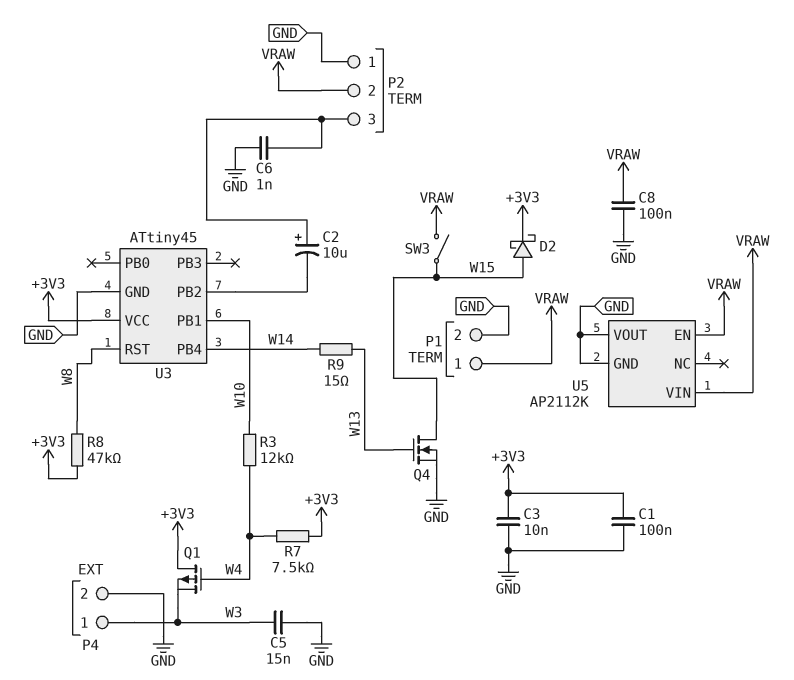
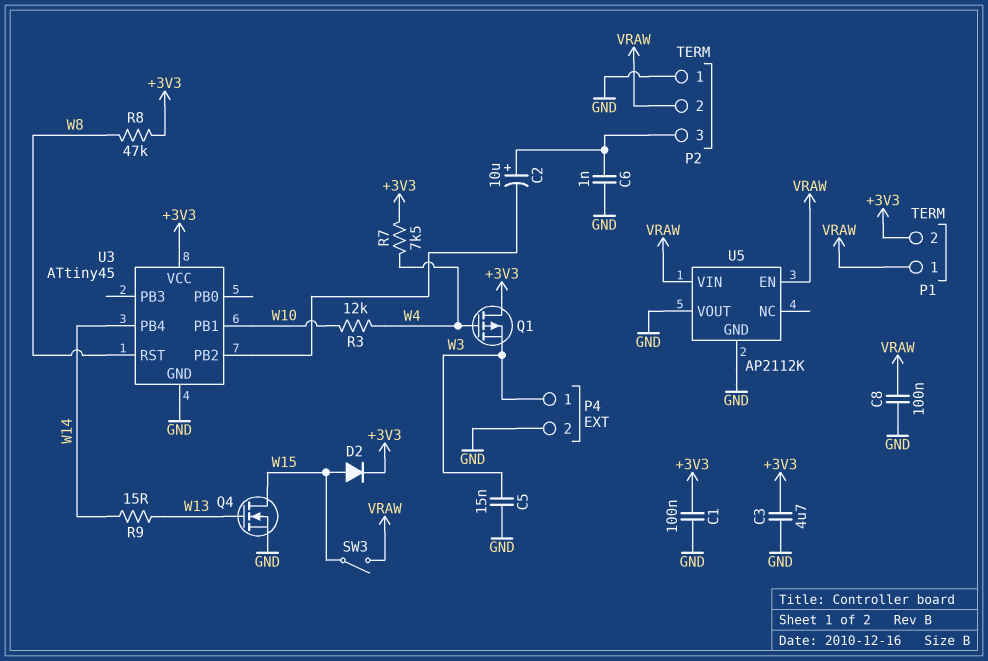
C3: 10nF (+3V3, GND) -> 4.7uF (+3V3, GND)
D2: schottky (A W15, K +3V3) -> diode (A W15, K +3V3)
P1 pin 2: GND -> +3V3

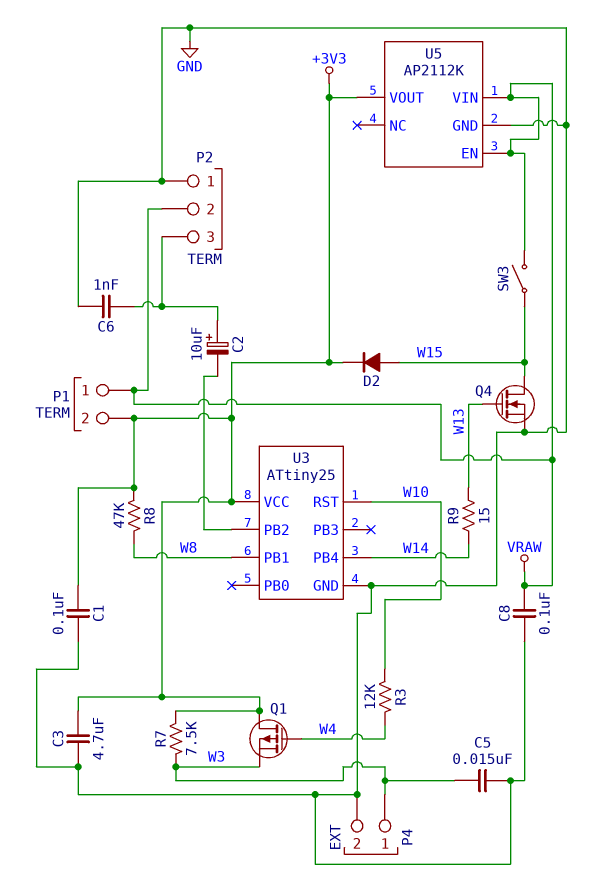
R7: 7.5k (+3V3, W4) -> 7.5k (+3V3, W3)
U3: ATtiny45 -> ATtiny25
U3 pin PB1: W10 -> W8
U3 pin RST: W8 -> W10
U5 pin VOUT: GND -> +3V3

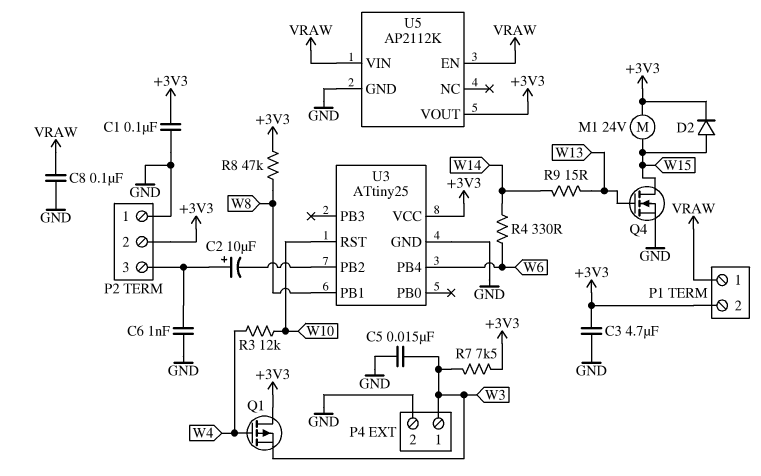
M1: none -> motor 24V (+3V3, W15)
P2 pin 2: VRAW -> +3V3
R4: none -> 330 (W6, W14)
SW3: switch (VRAW, W15) -> none
U3 pin PB4: W14 -> W6

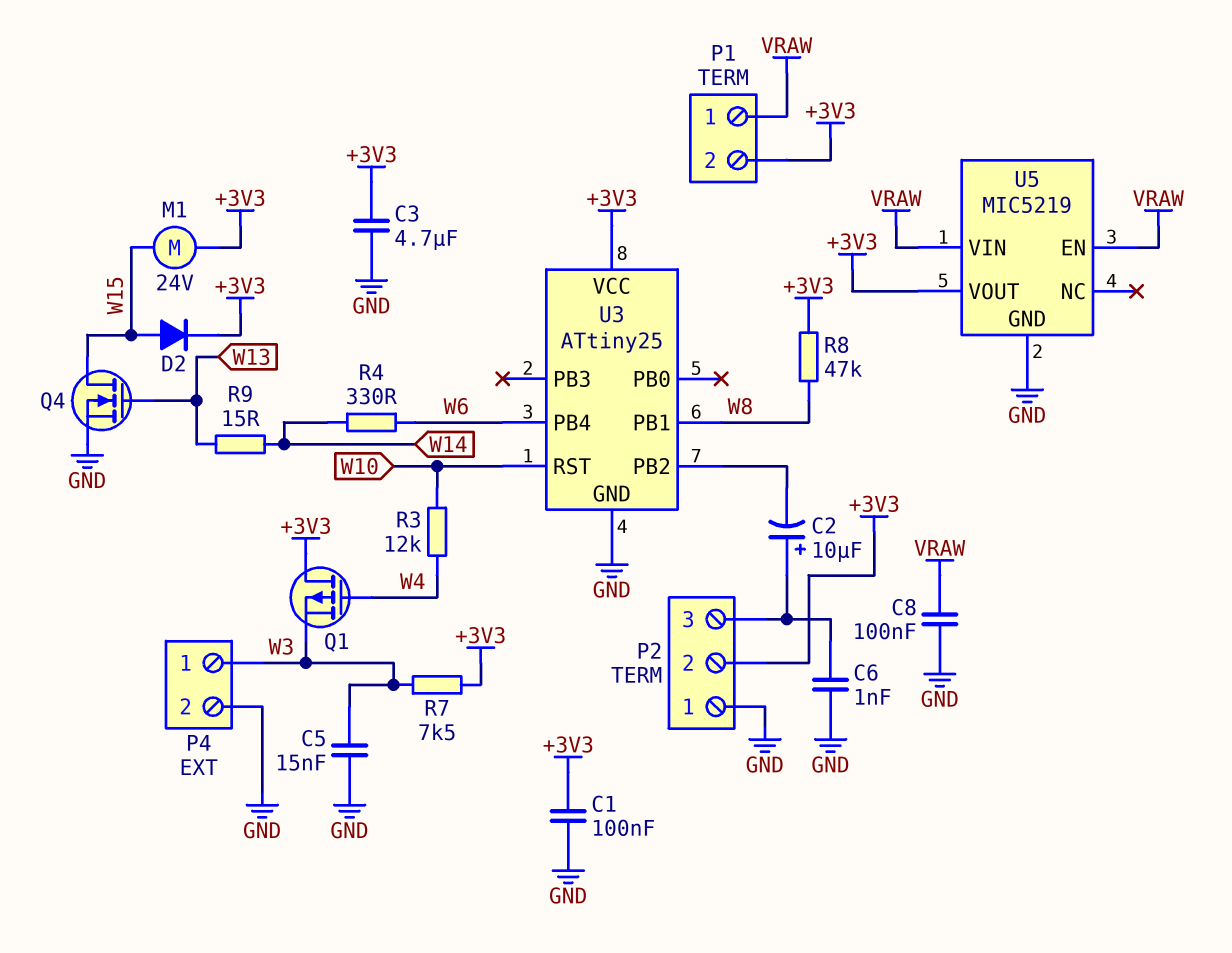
U5: AP2112K -> MIC5219

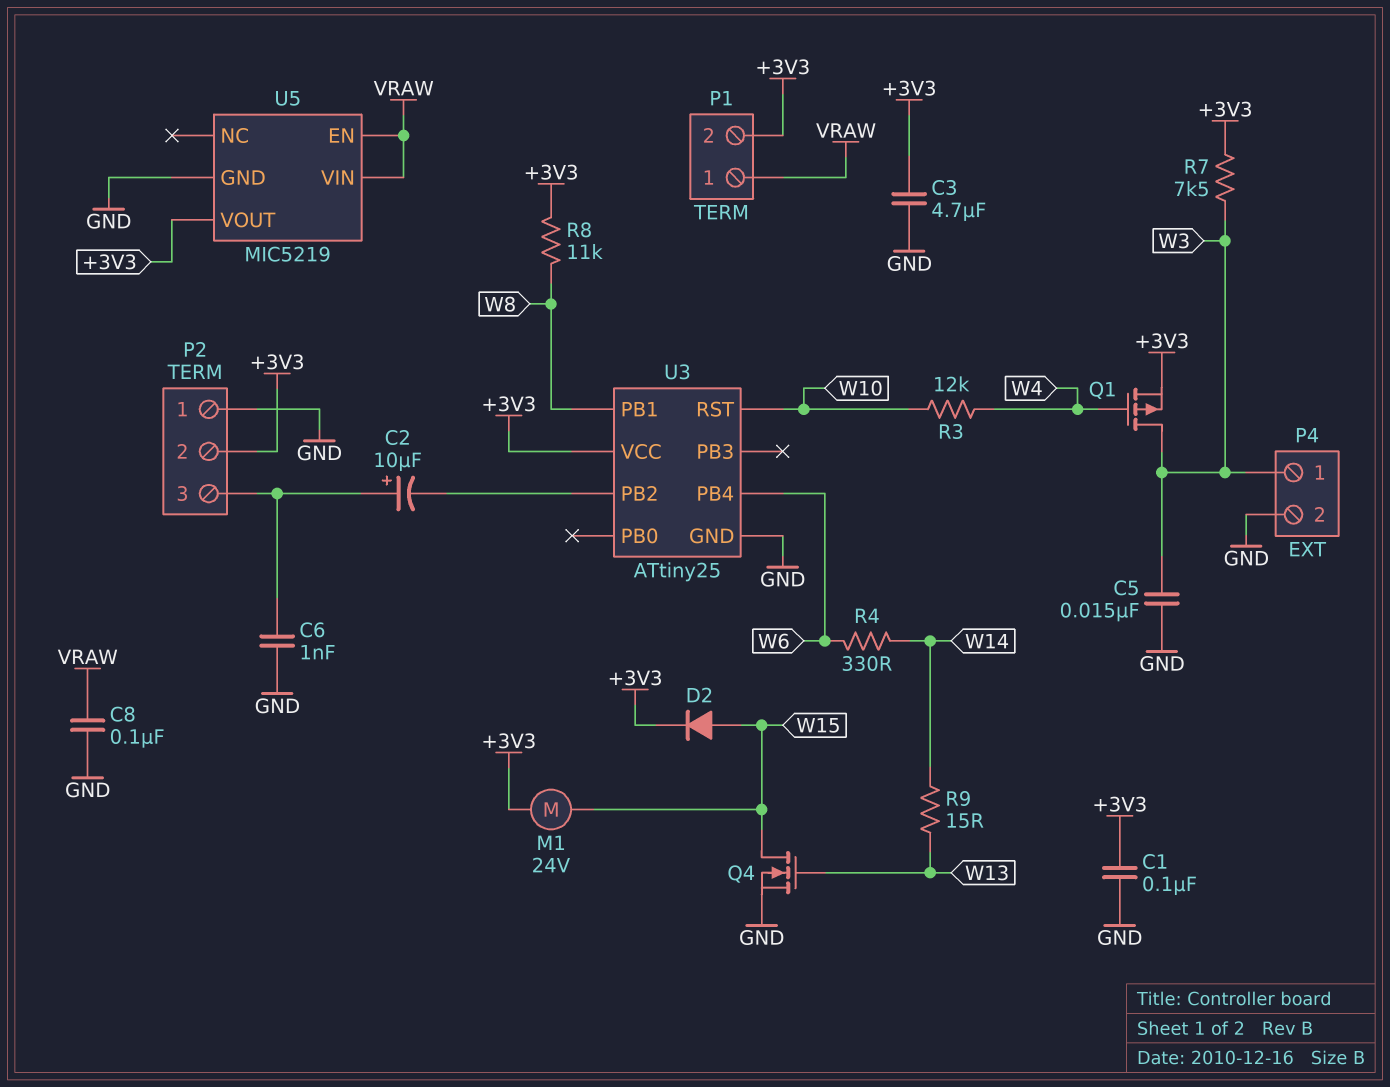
Q1: PMOS (G W4, D +3V3, S W3) -> PMOS (G W4, D W3, S +3V3)
R8: 47k (+3V3, W8) -> 11k (+3V3, W8)

